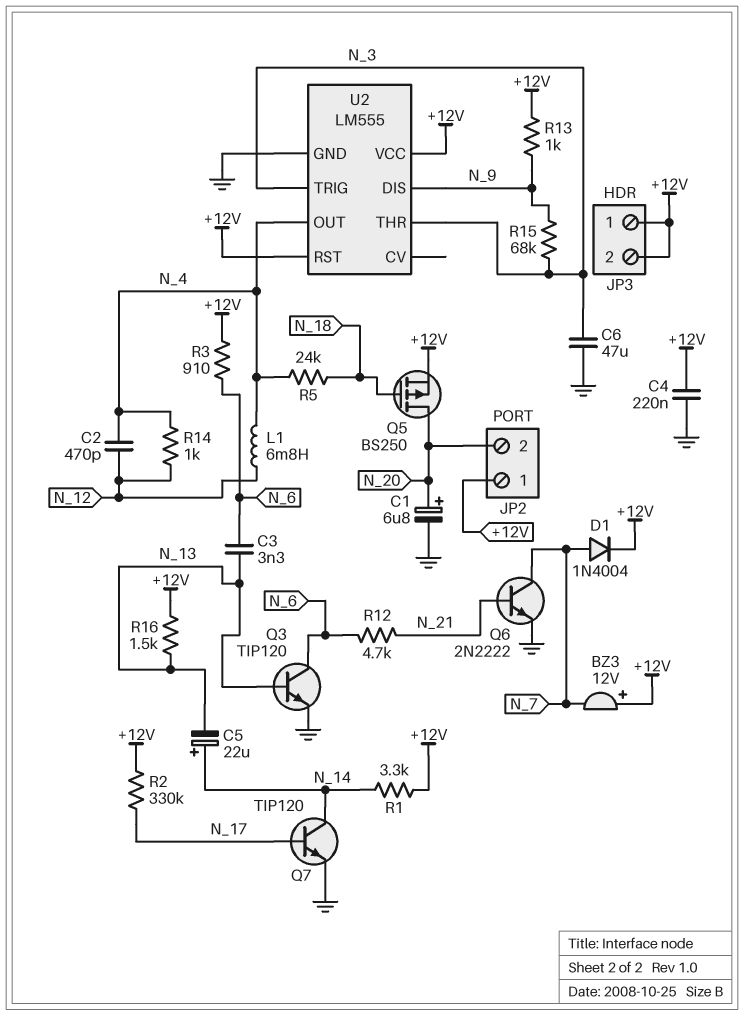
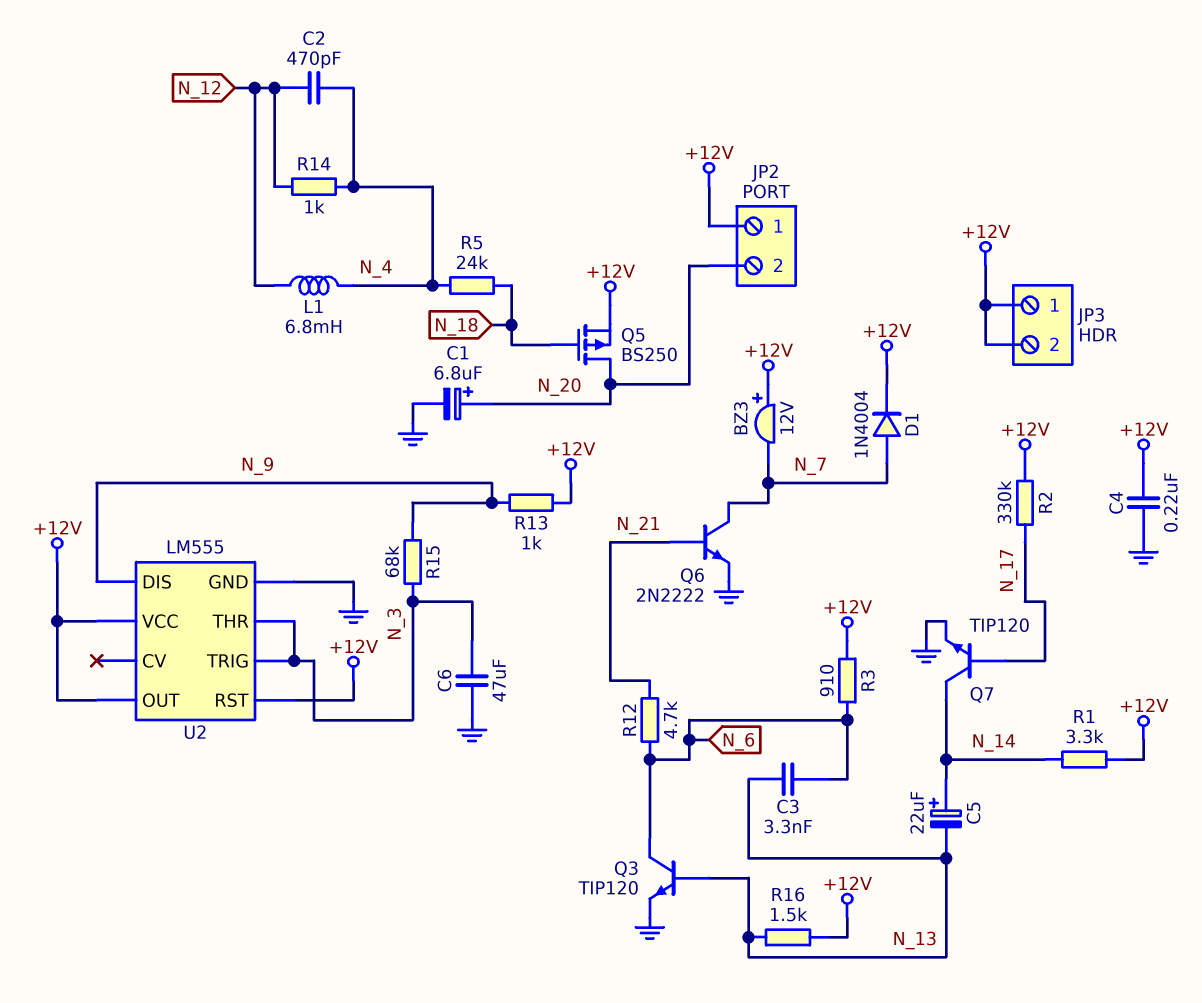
U2 pin OUT: N_4 -> +12V

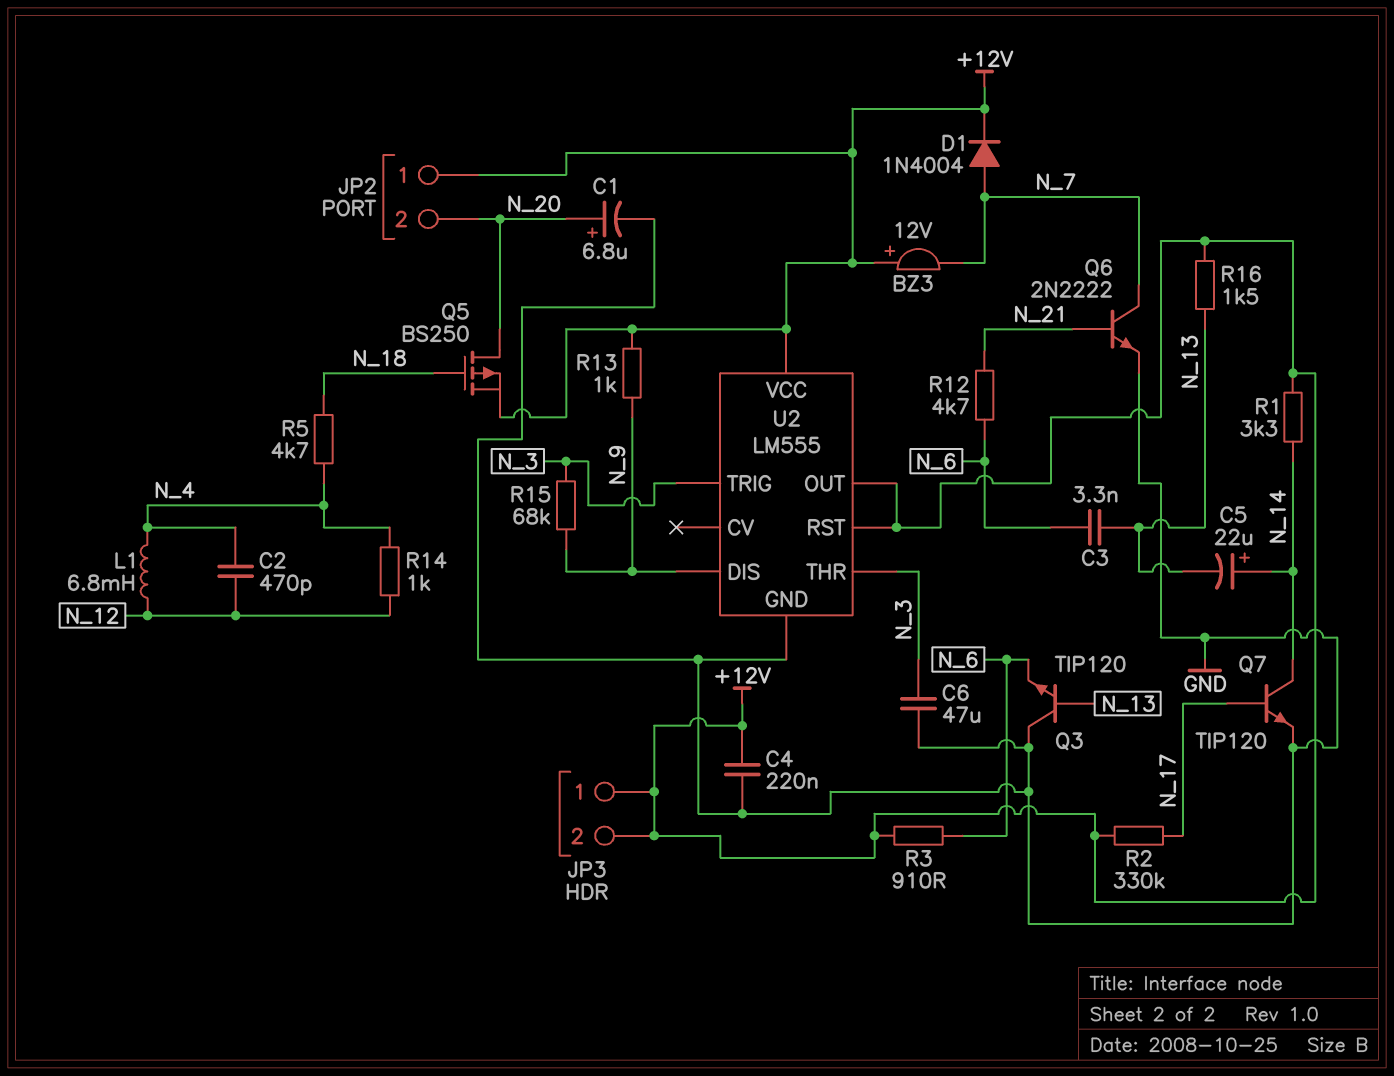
Q3: NPN TIP120 (B N_13, C N_6, E GND) -> NPN TIP120 (B N_13, C GND, E N_6)
R5: 24k (N_4, N_18) -> 4.7k (N_4, N_18)

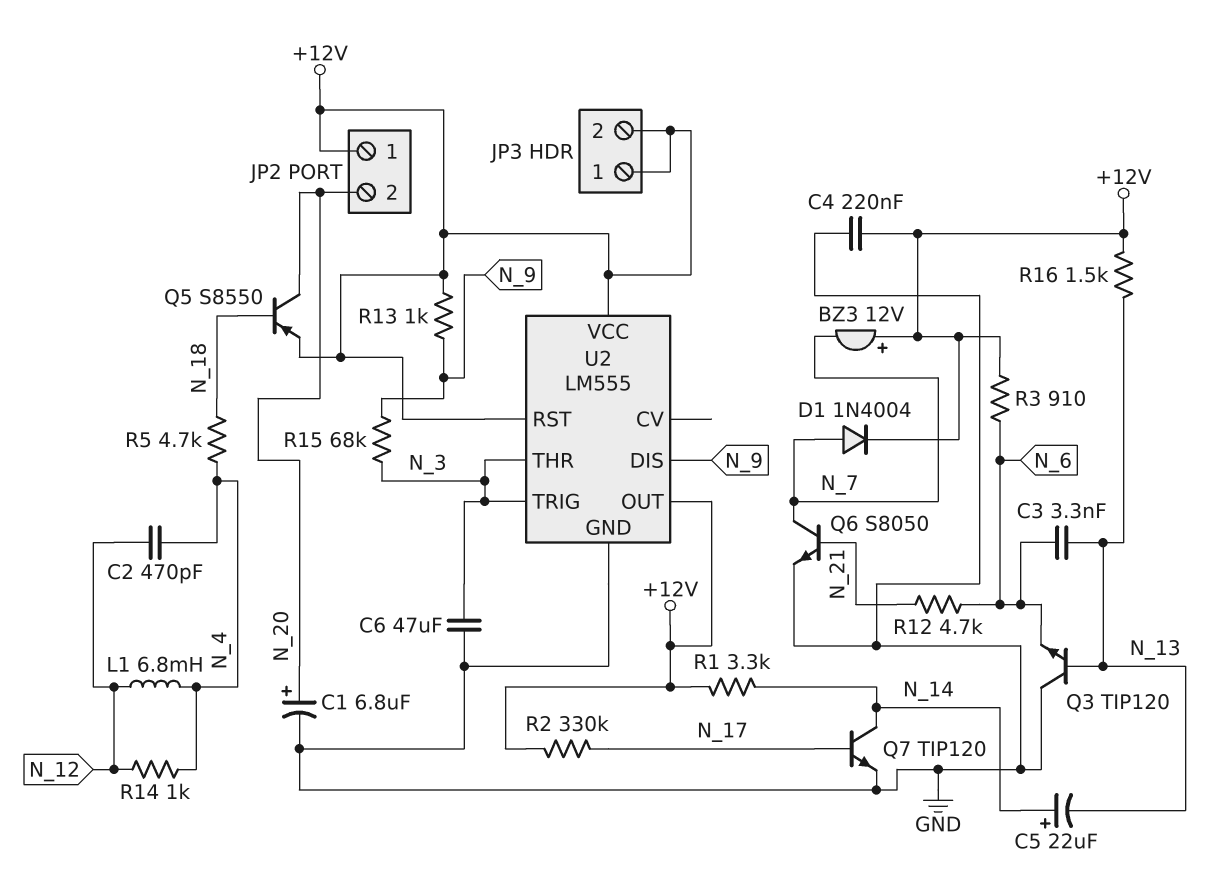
Q5: PMOS BS250 (G N_18, D N_20, S +12V) -> PNP S8550 (B N_18, C N_20, E +12V)
Q6: NPN 2N2222 (B N_21, C N_7, E GND) -> NPN S8050 (B N_21, C N_7, E GND)

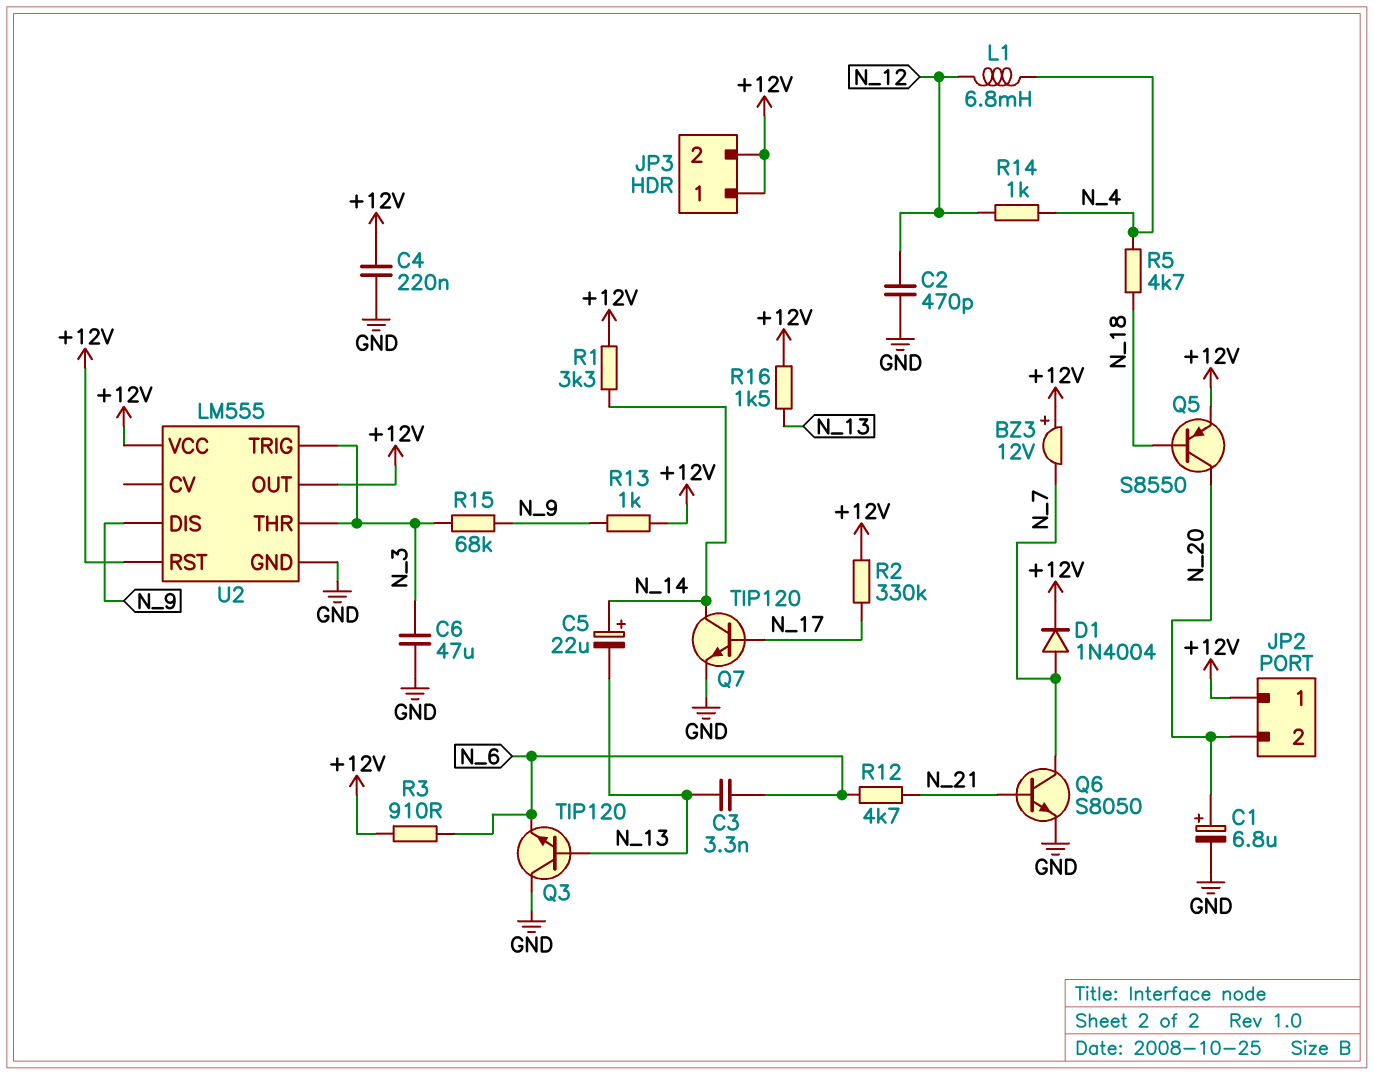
C2: 470pF (N_4, N_12) -> 470pF (GND, N_12)

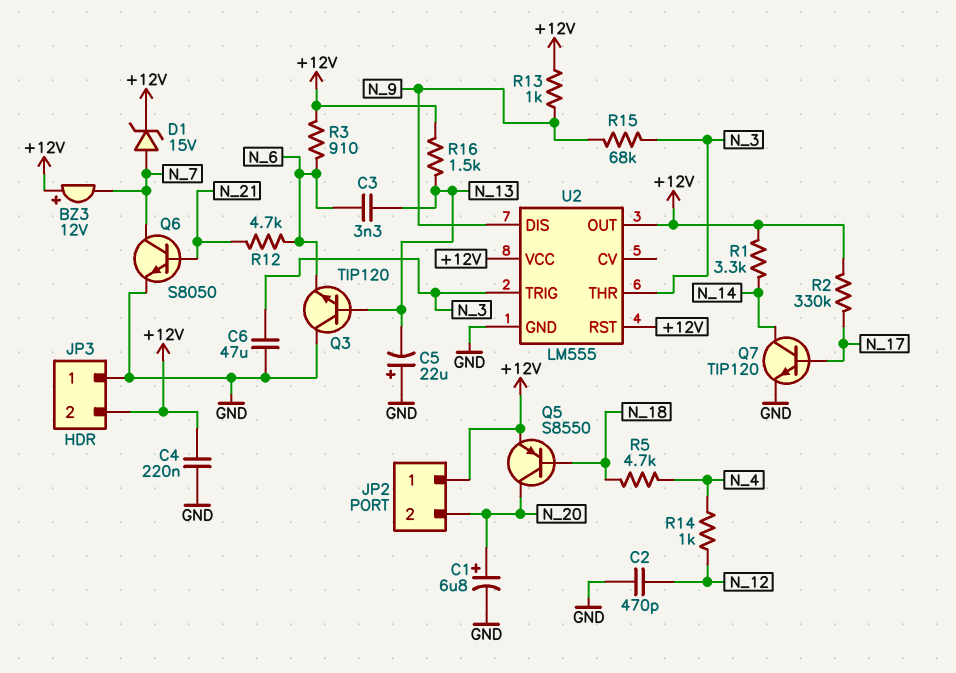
C5: 22uF (plus N_14, minus N_13) -> 22uF (plus GND, minus N_13)
D1: diode 1N4004 (A N_7, K +12V) -> zener 15V (A N_7, K +12V)
JP3 pin 1: +12V -> GND
L1: 6.8mH (N_4, N_12) -> none

